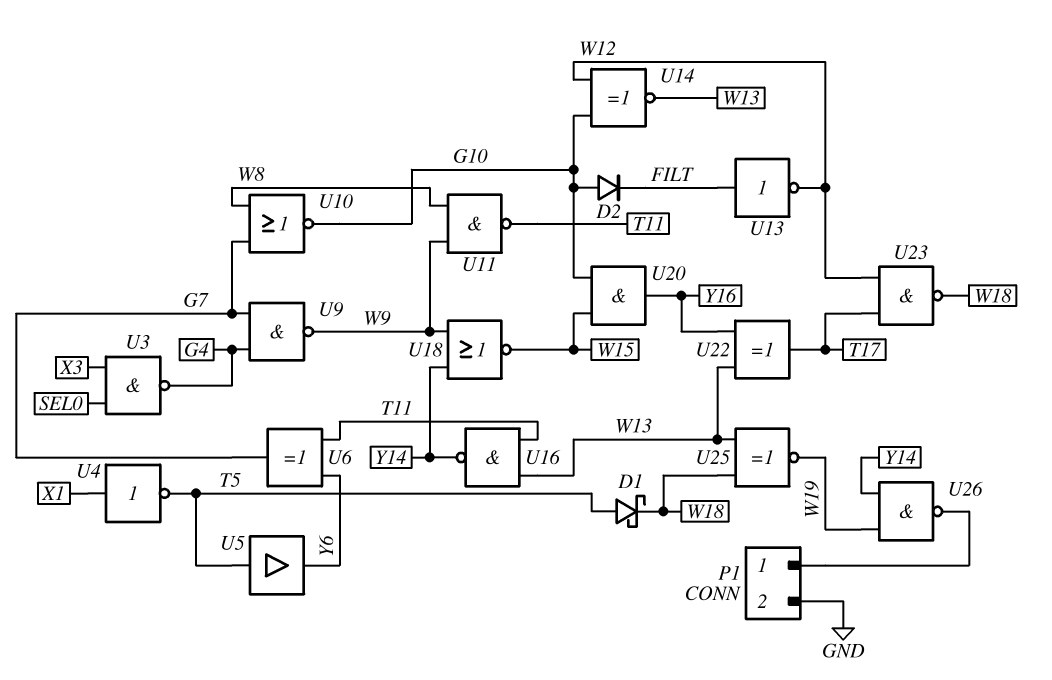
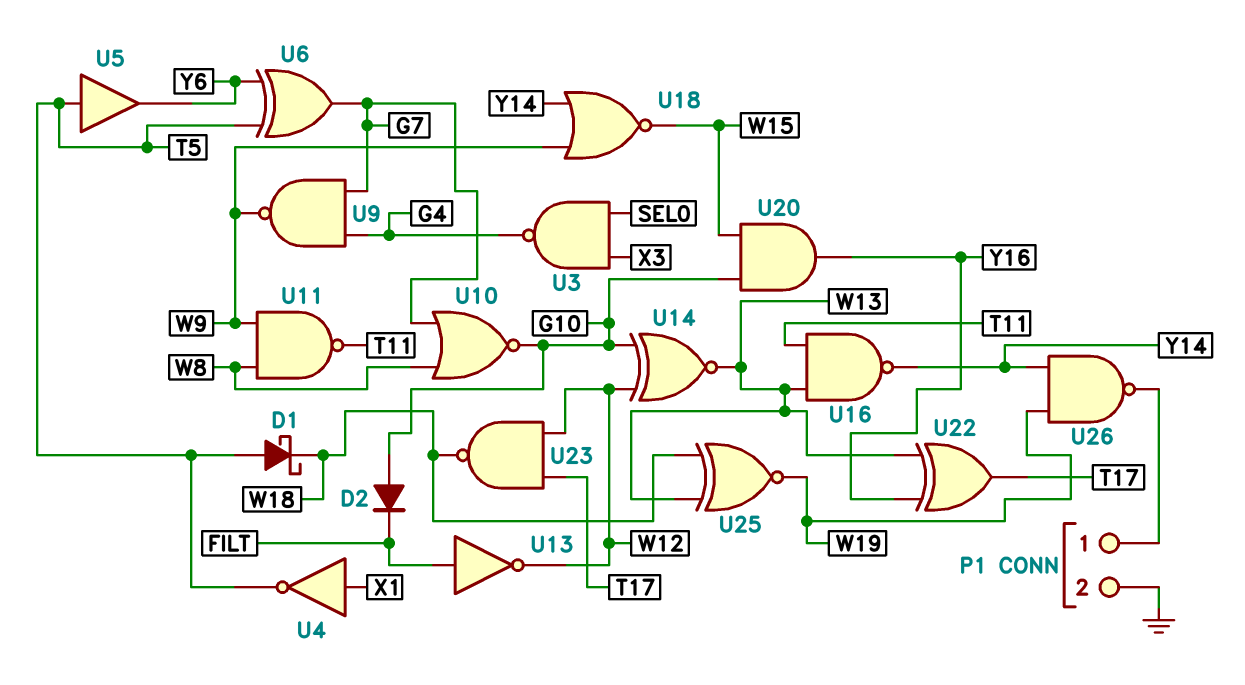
U6: XOR (in T11, in Y6, out G7) -> XOR (in T5, in Y6, out G7)

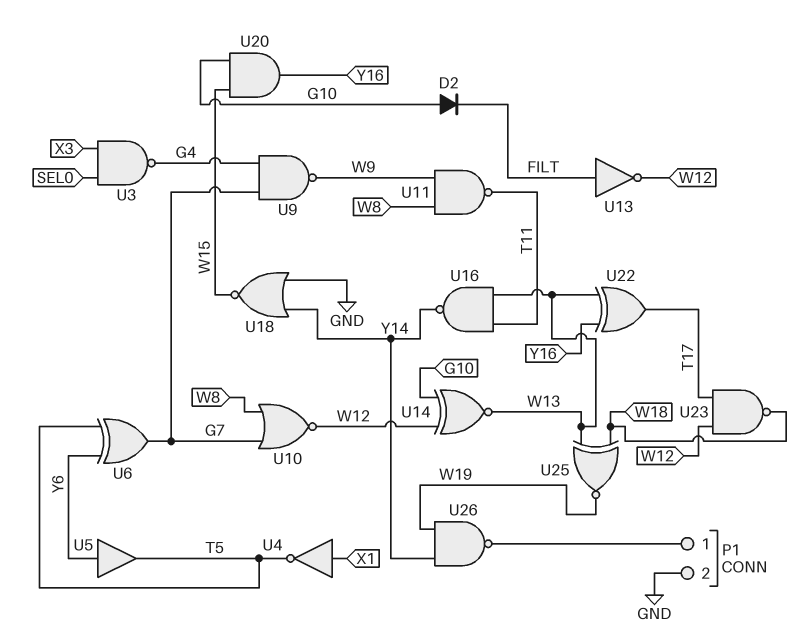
D1: schottky (A T5, K W18) -> none
U5: buffer (in T5, out Y6) -> buffer (in Y6, out T5)
U10: NOR (in G7, in W8, out G10) -> NOR (in G7, in W8, out W12)
U18: NOR (in W9, in Y14, out W15) -> NOR (in GND, in Y14, out W15)

